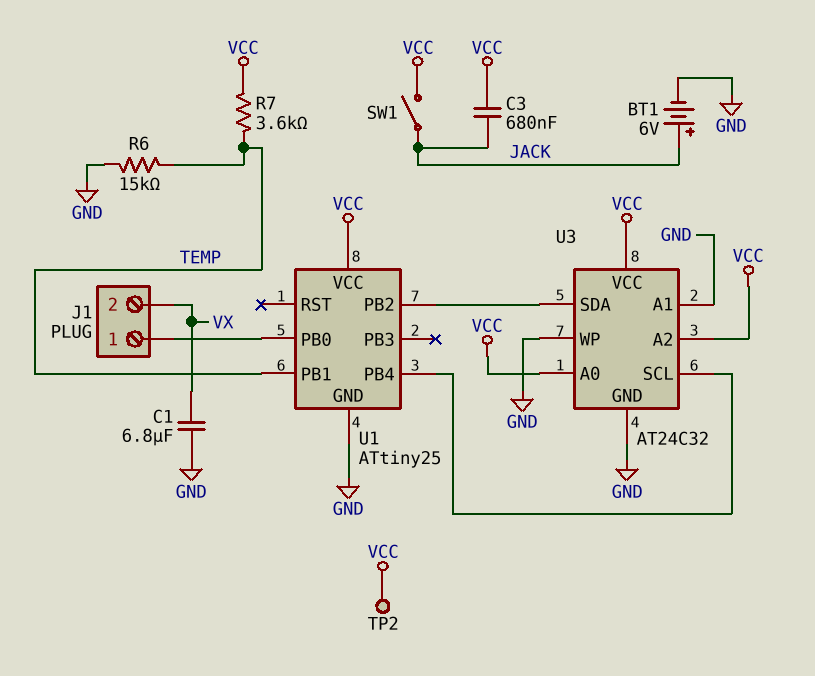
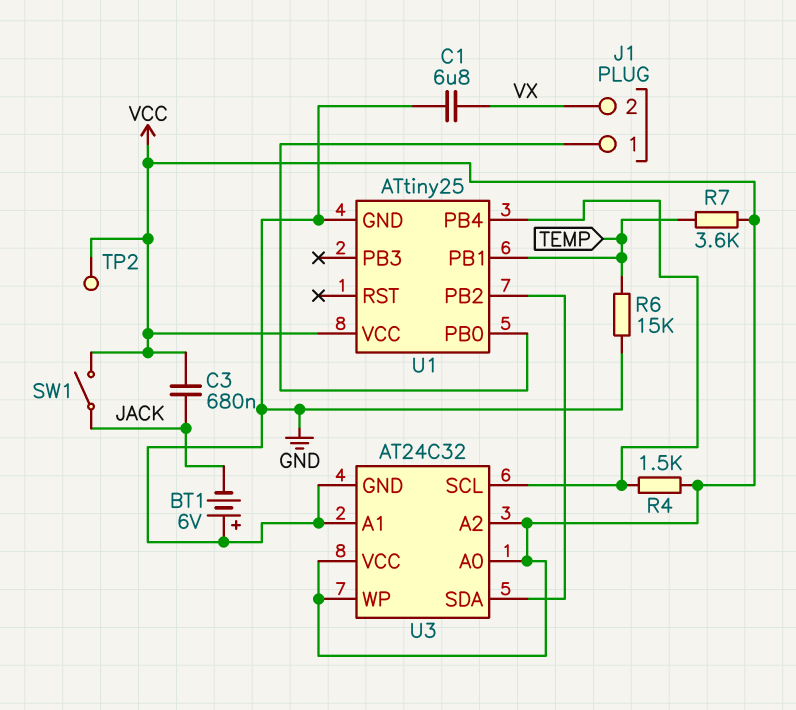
BT1: 6V (plus JACK, minus GND) -> 6V (plus GND, minus JACK)
R4: none -> 1.5k (U1/PB4, VCC)
U3 pin WP: GND -> VCC

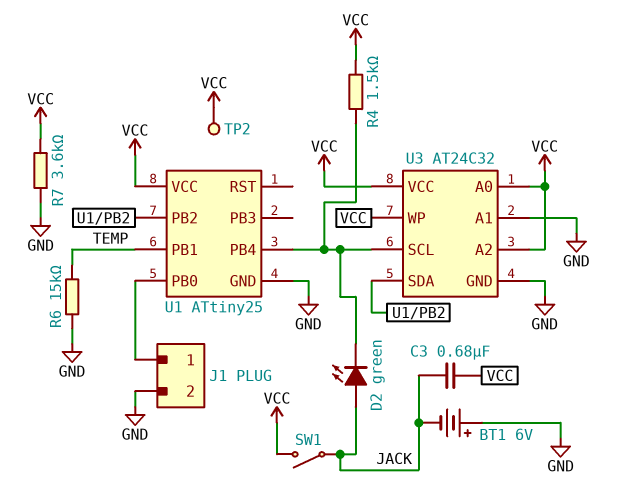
C1: 6.8uF (GND, VX) -> none
D2: none -> LED green (A JACK, K U1/PB4)
J1 pin 2: VX -> GND
R7: 3.6k (TEMP, VCC) -> 3.6k (GND, VCC)

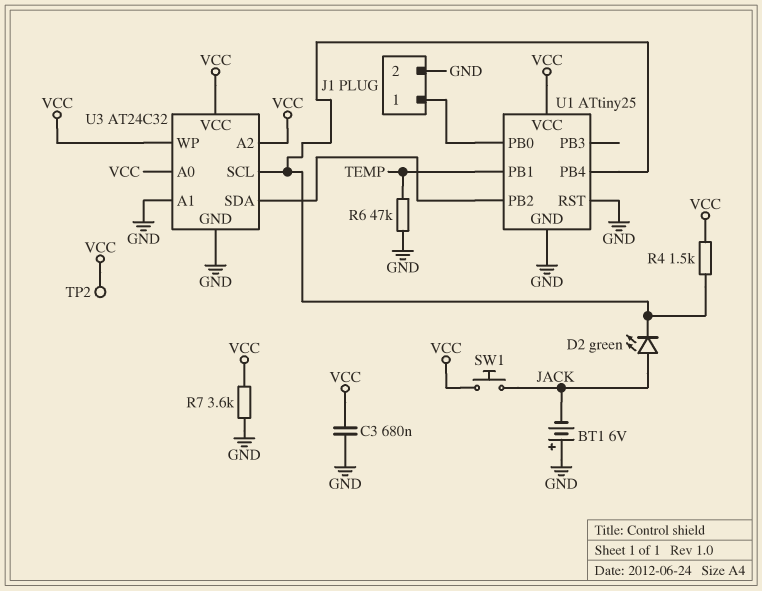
C3: 680nF (JACK, VCC) -> 680nF (GND, VCC)
R6: 15k (GND, TEMP) -> 47k (GND, TEMP)
SW1: switch (JACK, VCC) -> button (JACK, VCC)
U1 pin RST: none -> GND

